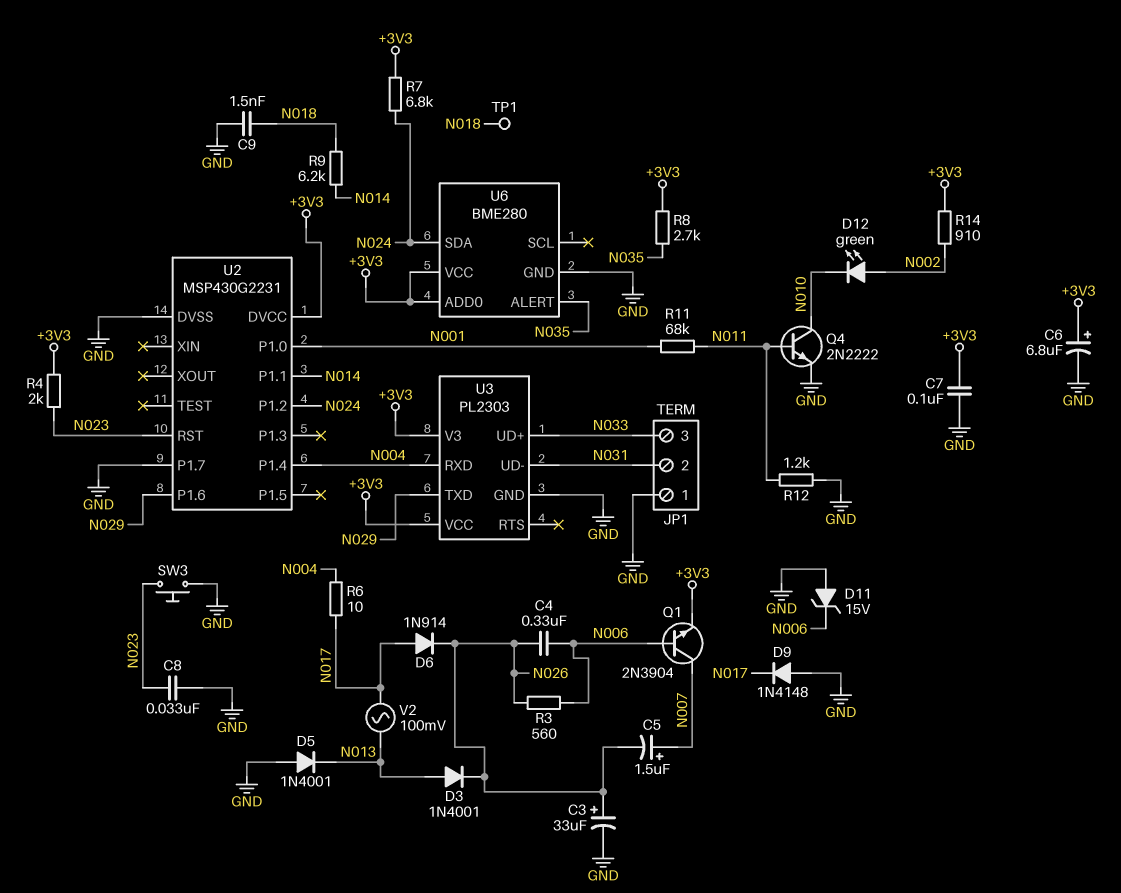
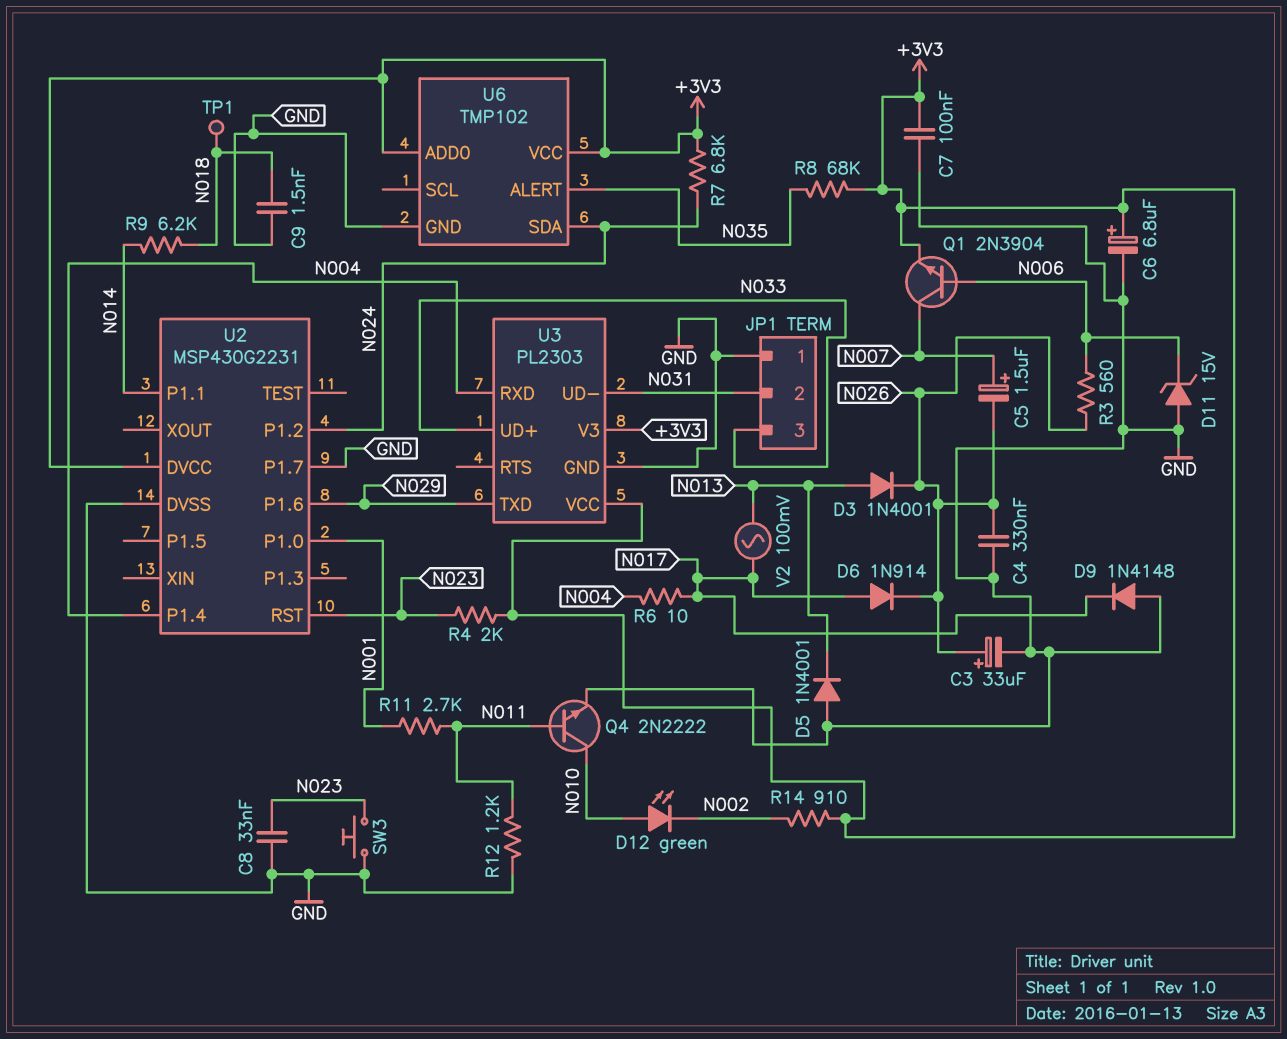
C4: 330nF (N006, N026) -> 330nF (GND, N026)
D12: LED green (A N002, K N010) -> LED green (A N010, K N002)
R8: 2.7k (+3V3, N035) -> 68k (+3V3, N035)
R11: 68k (N001, N011) -> 2.7k (N001, N011)
U6: BME280 -> TMP102

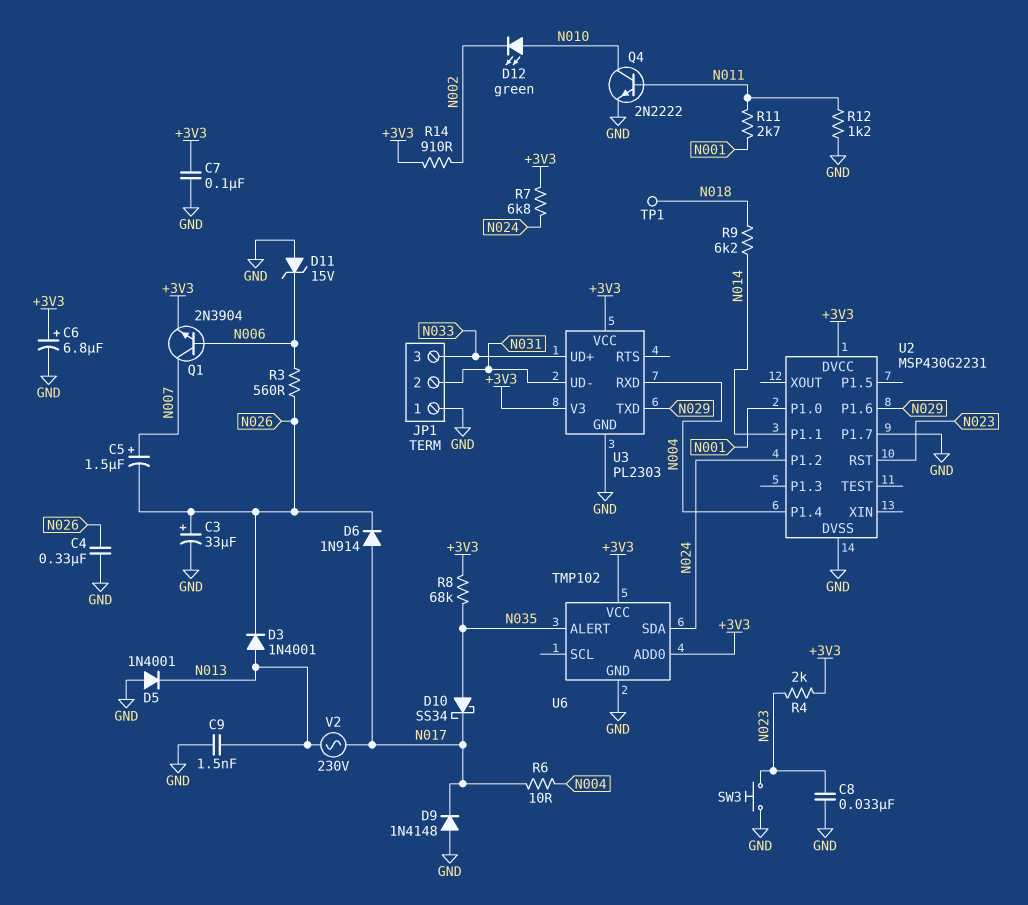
C9: 1.5nF (GND, N018) -> 1.5nF (GND, N013)
D10: none -> schottky SS34 (A N035, K N017)
V2: AC 100mV (N013, N017) -> AC 230V (N013, N017)

